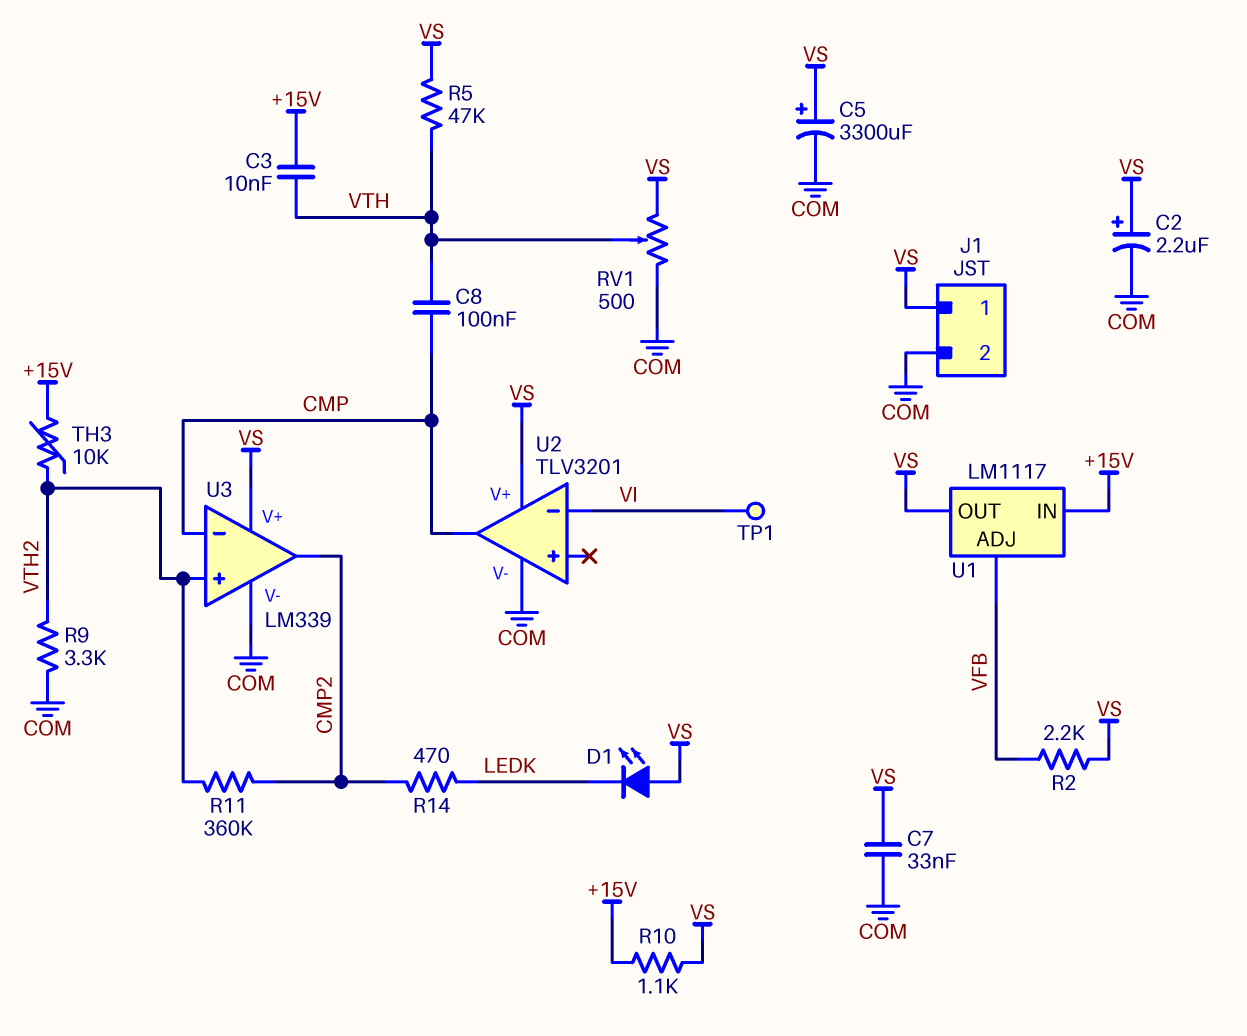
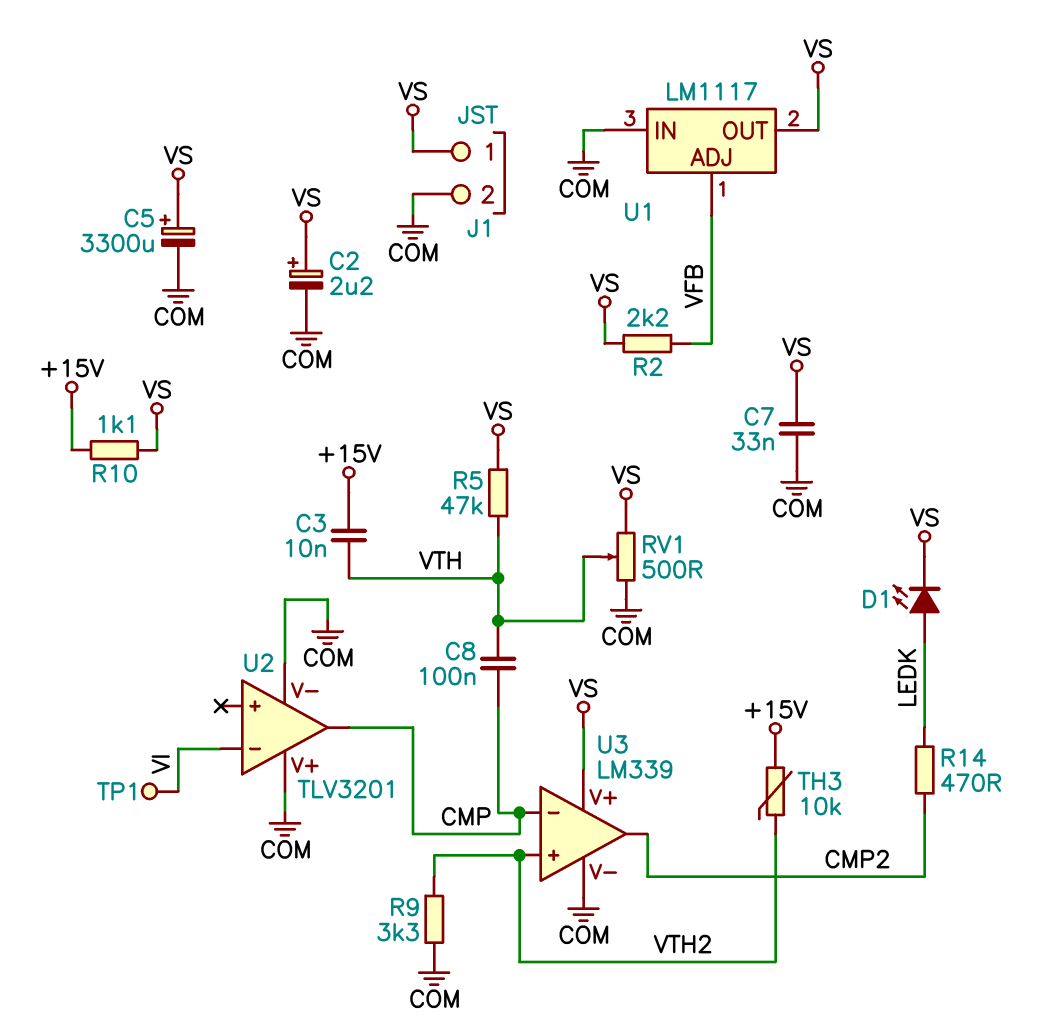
D1: LED (A VS, K LEDK) -> LED (A LEDK, K VS)
R11: 360k (CMP2, VTH2) -> none
U1 pin IN: +15V -> COM
U2 pin V+: VS -> COM

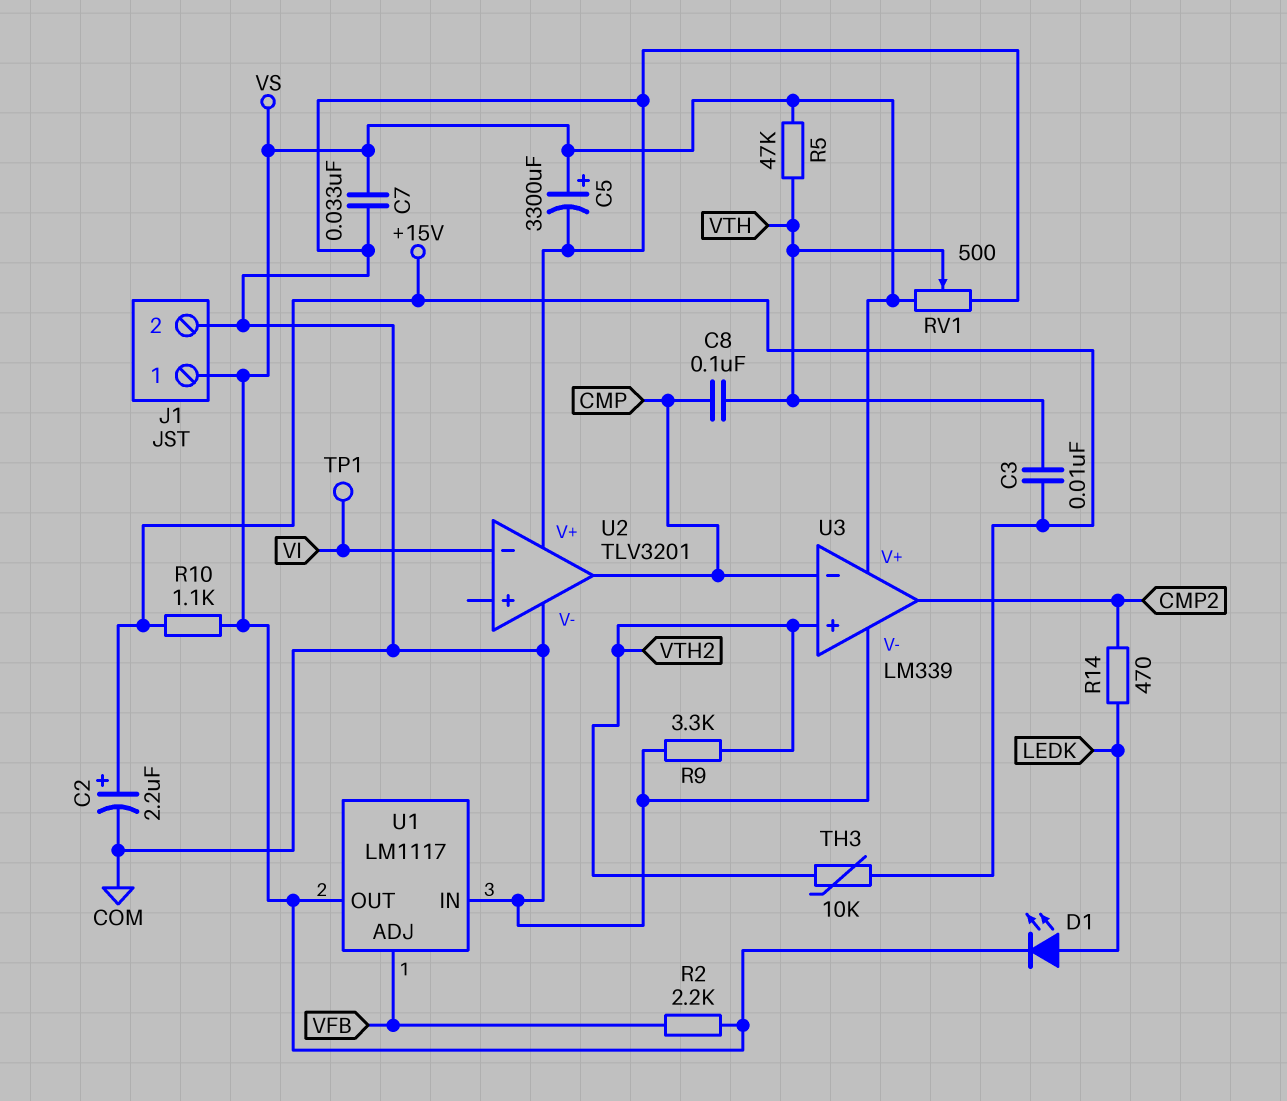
C2: 2.2uF (plus VS, minus COM) -> 2.2uF (plus +15V, minus COM)

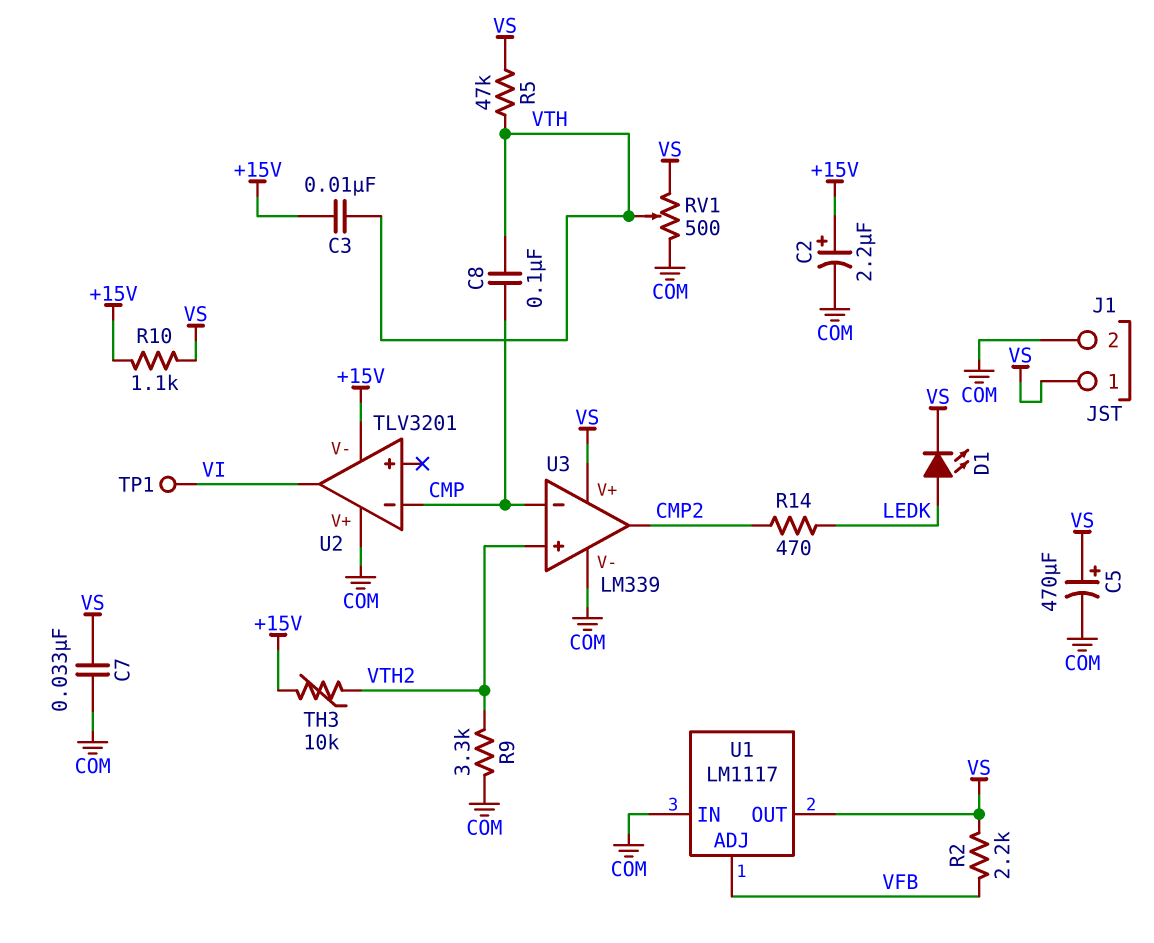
C5: 3300uF (plus VS, minus COM) -> 470uF (plus VS, minus COM)
U2 pin V-: COM -> +15V
U2 pin in-: VI -> CMP
U2 pin out: CMP -> VI

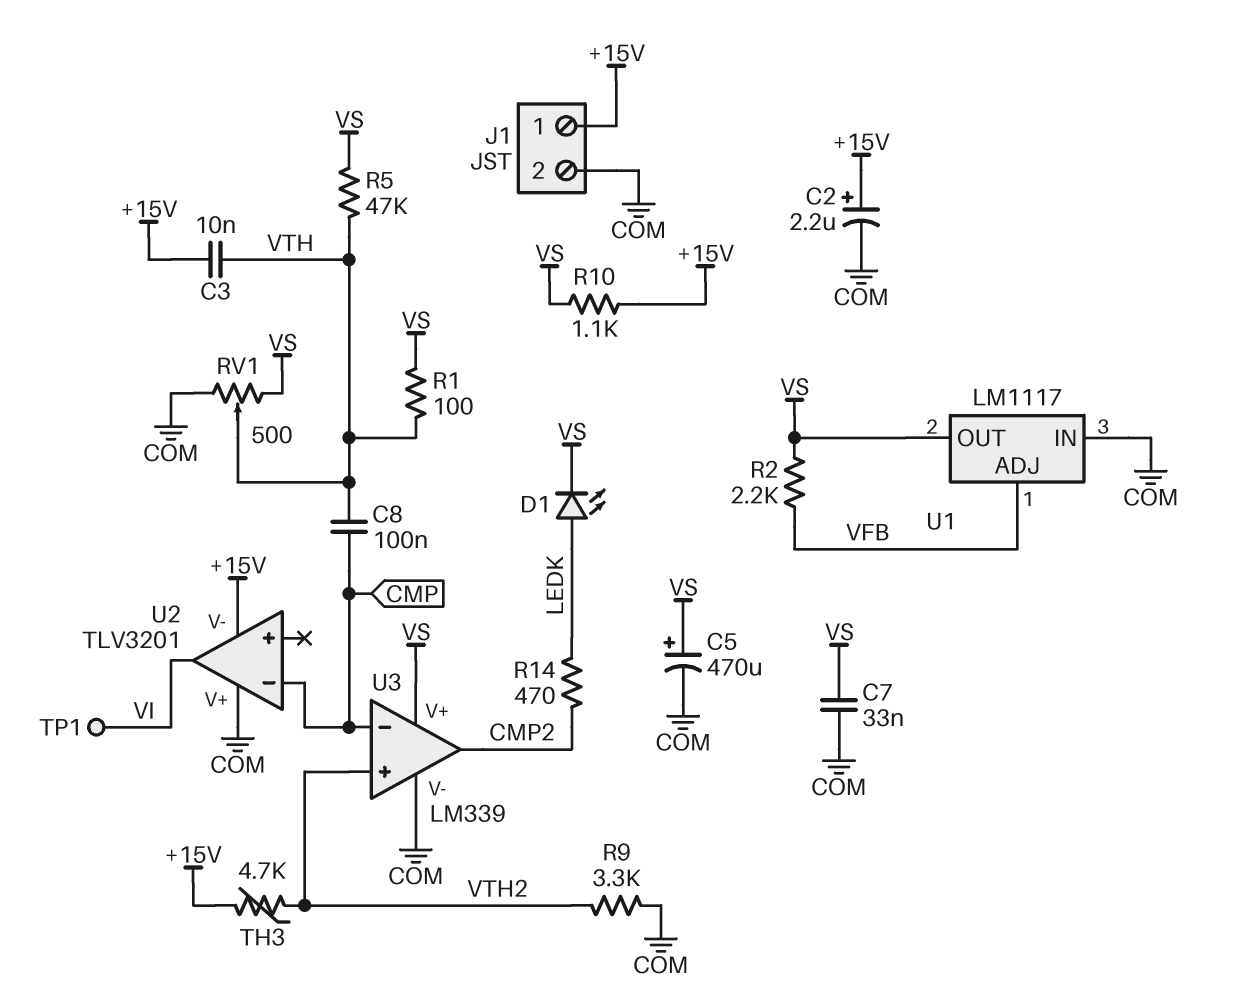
J1 pin 1: VS -> +15V
R1: none -> 100 (VS, VTH)
TH3: 10k (+15V, VTH2) -> 4.7k (+15V, VTH2)

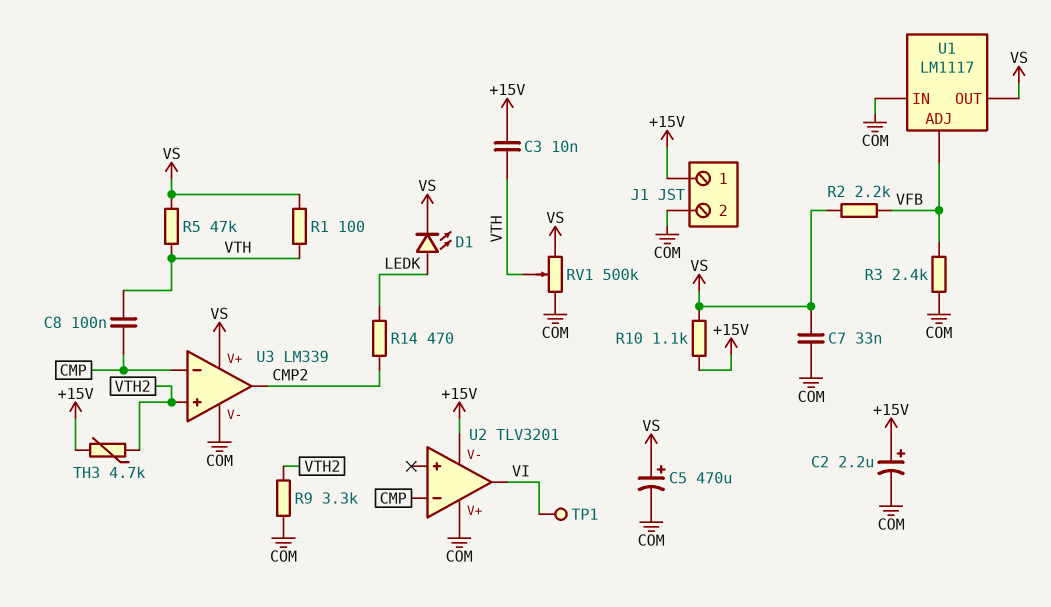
R3: none -> 2.4k (COM, VFB)
RV1: 500 (COM, VS, wiper VTH) -> 500k (COM, VS, wiper VTH)

